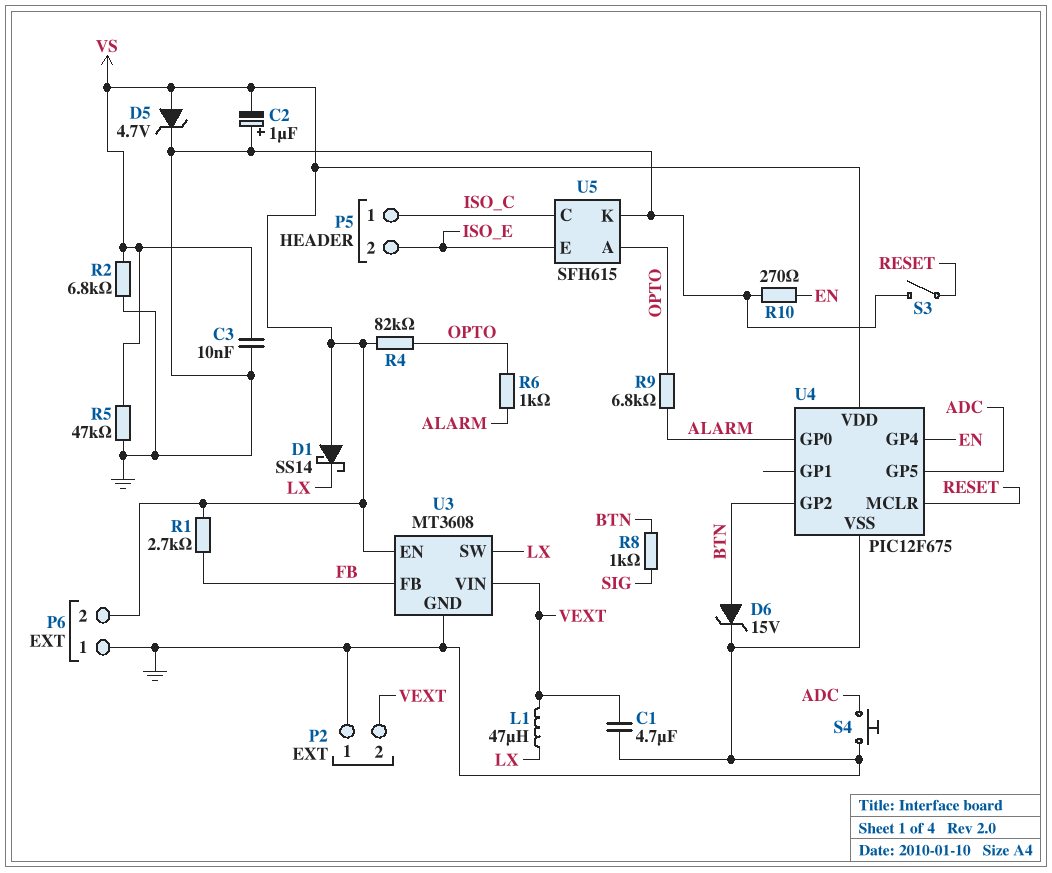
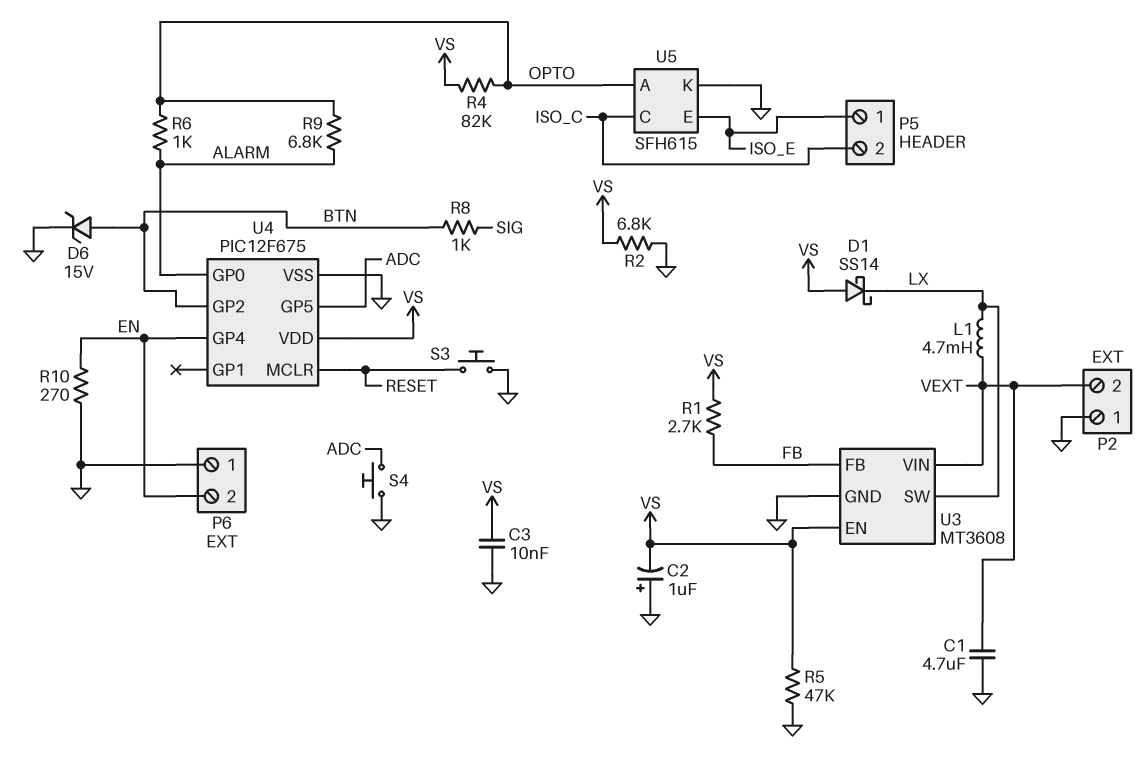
D5: zener 4.7V (A VS, K GND) -> none
L1: 47uH (LX, VEXT) -> 4.7mH (LX, VEXT)
P5 pin 1: ISO_C -> ISO_E
P5 pin 2: ISO_E -> ISO_C
P6 pin 2: VS -> EN
S3: switch (GND, RESET) -> button (GND, RESET)

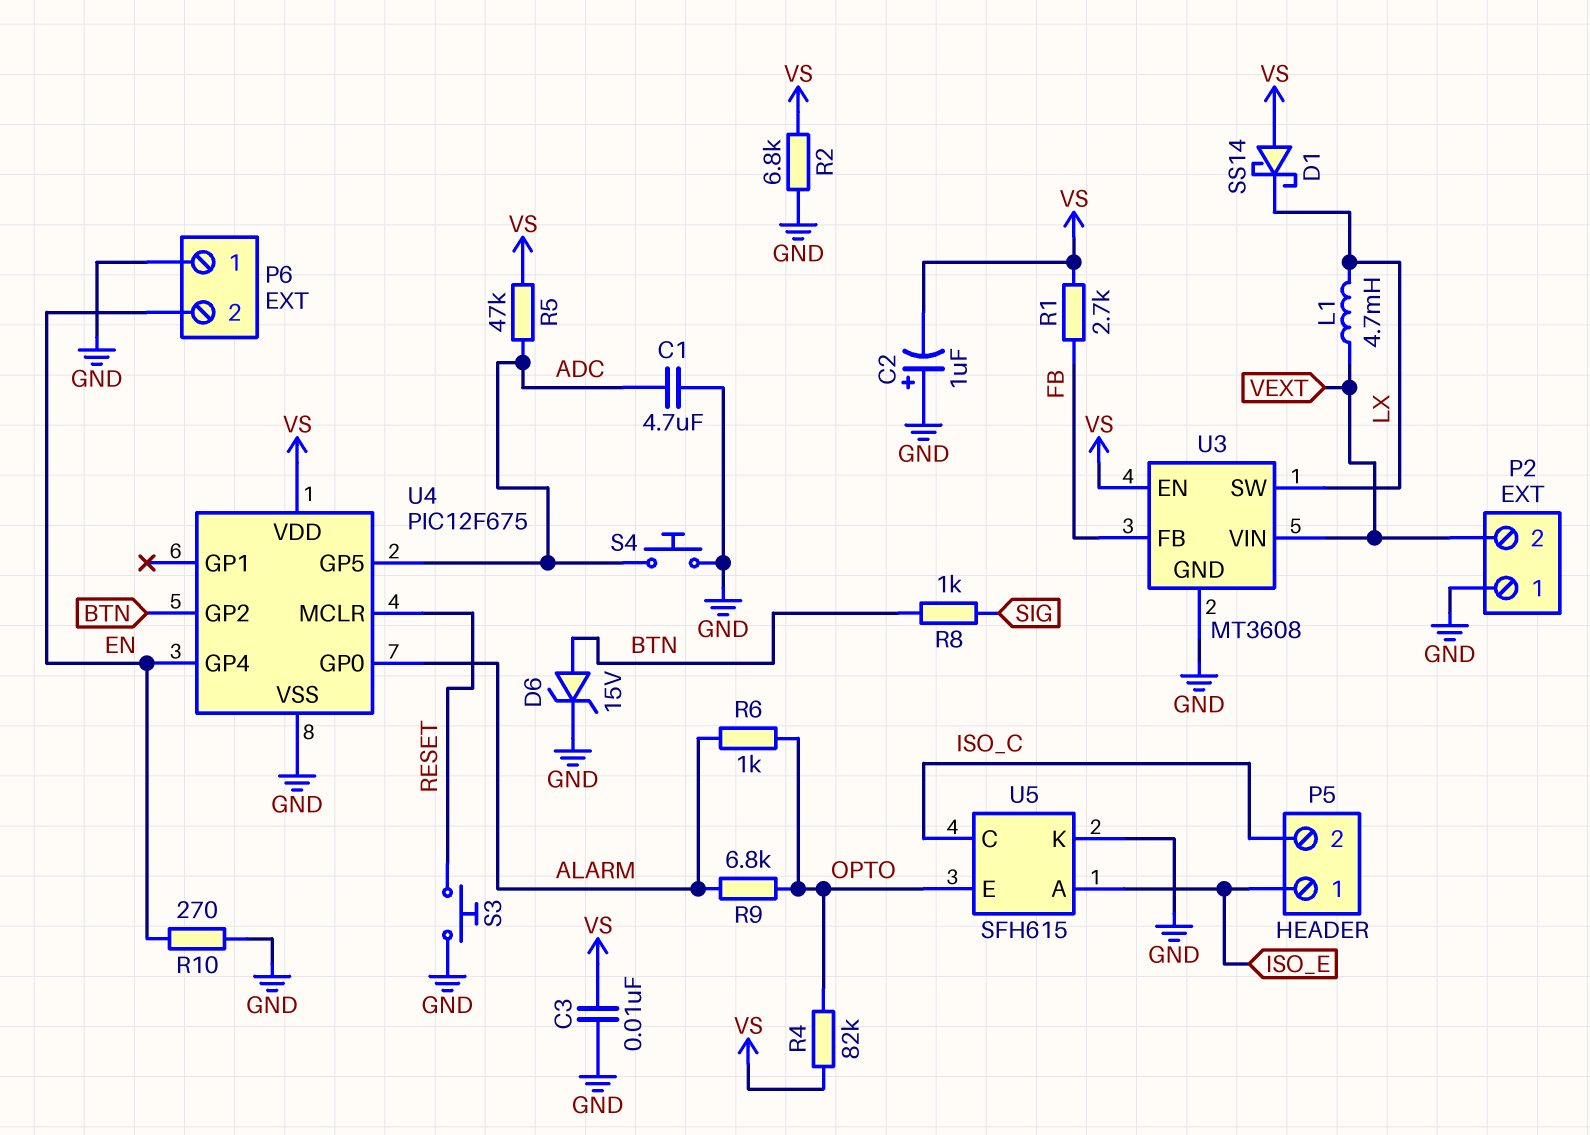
C1: 4.7uF (GND, VEXT) -> 4.7uF (ADC, GND)
R5: 47k (GND, VS) -> 47k (ADC, VS)
U5 pin A: OPTO -> ISO_E
U5 pin E: ISO_E -> OPTO

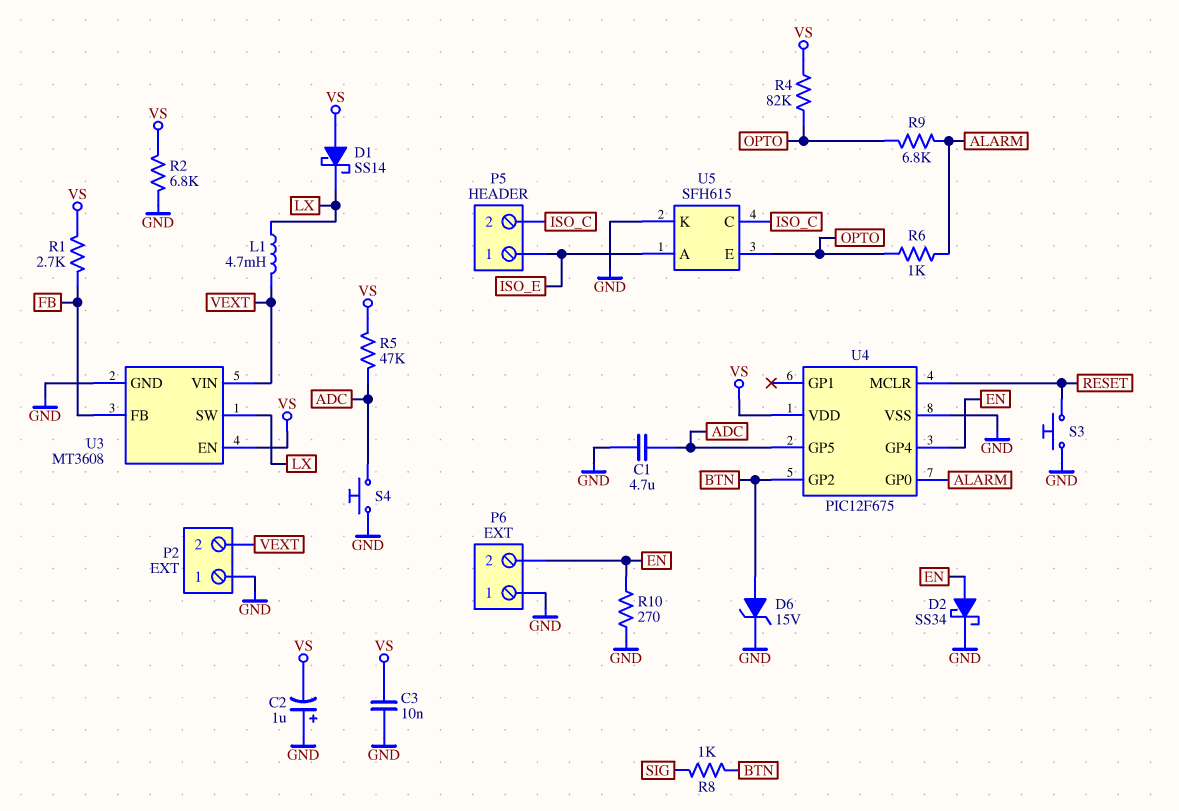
D2: none -> schottky SS34 (A EN, K GND)

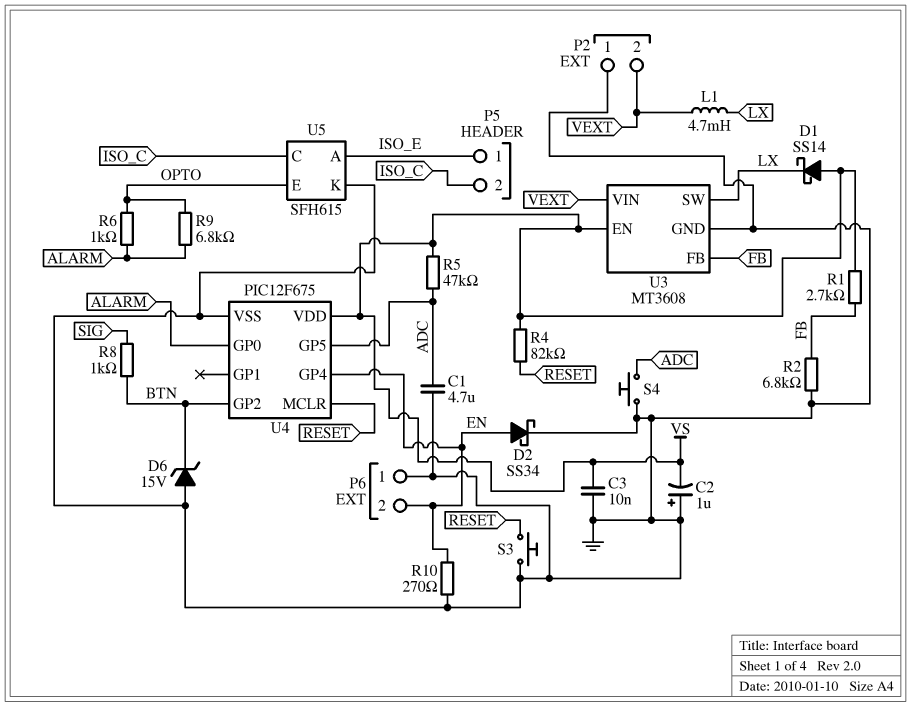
D6: zener 15V (A BTN, K GND) -> zener 15V (A GND, K BTN)
R2: 6.8k (GND, VS) -> 6.8k (FB, GND)
R4: 82k (OPTO, VS) -> 82k (RESET, VS)

